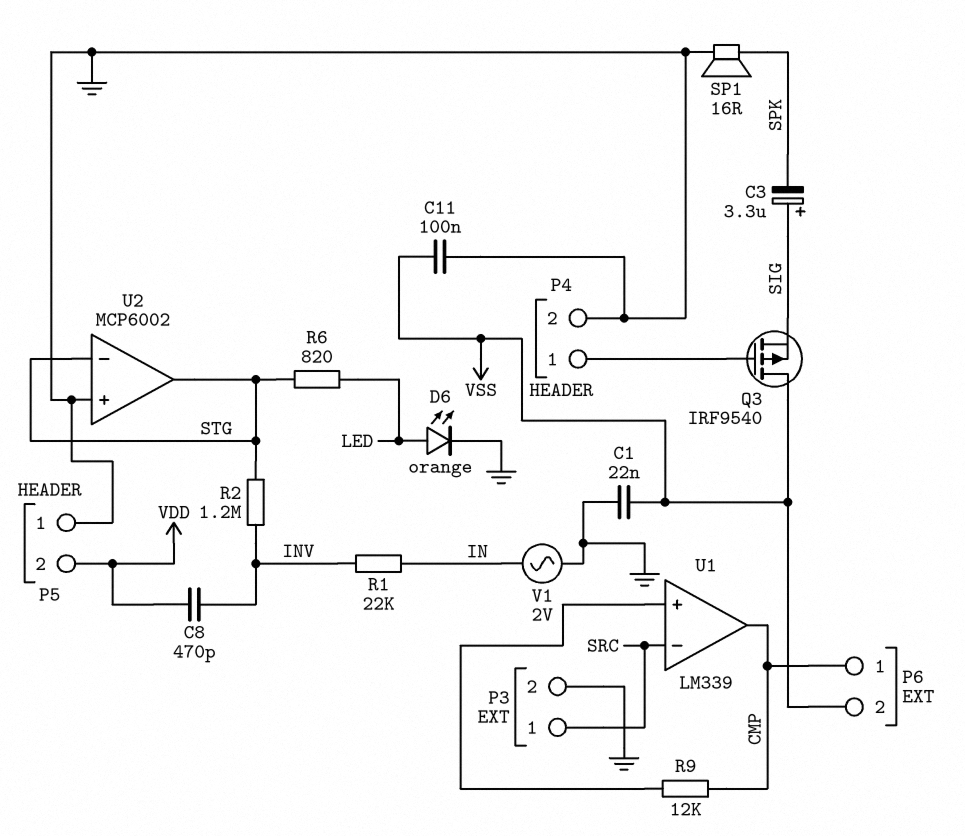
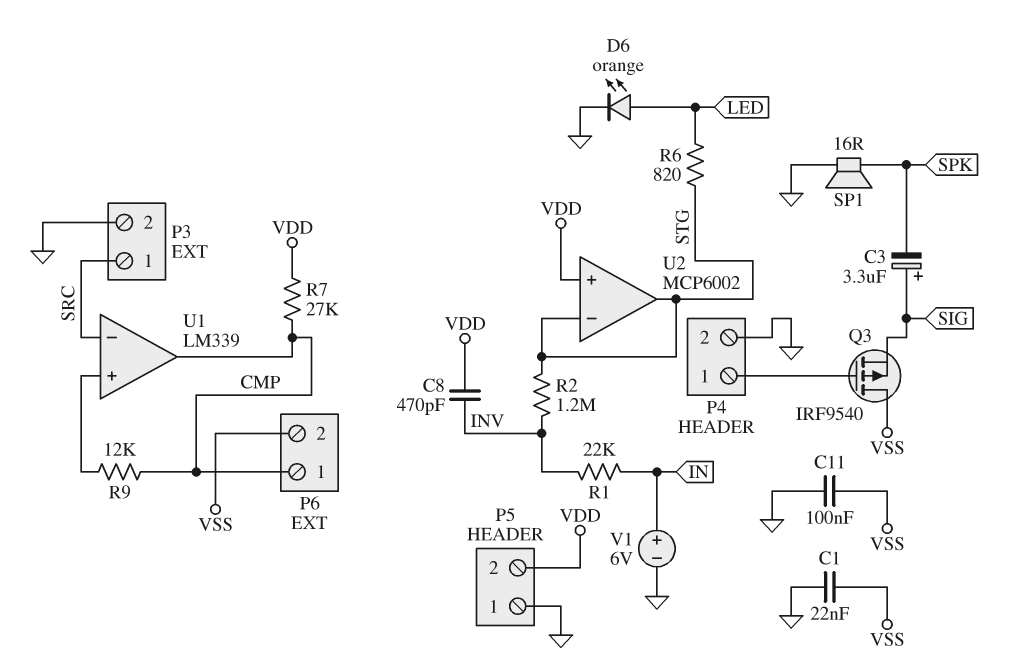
R7: none -> 27k (CMP, VDD)
U2 pin in+: GND -> VDD
V1: AC 2V (GND, IN) -> 6V (plus IN, minus GND)

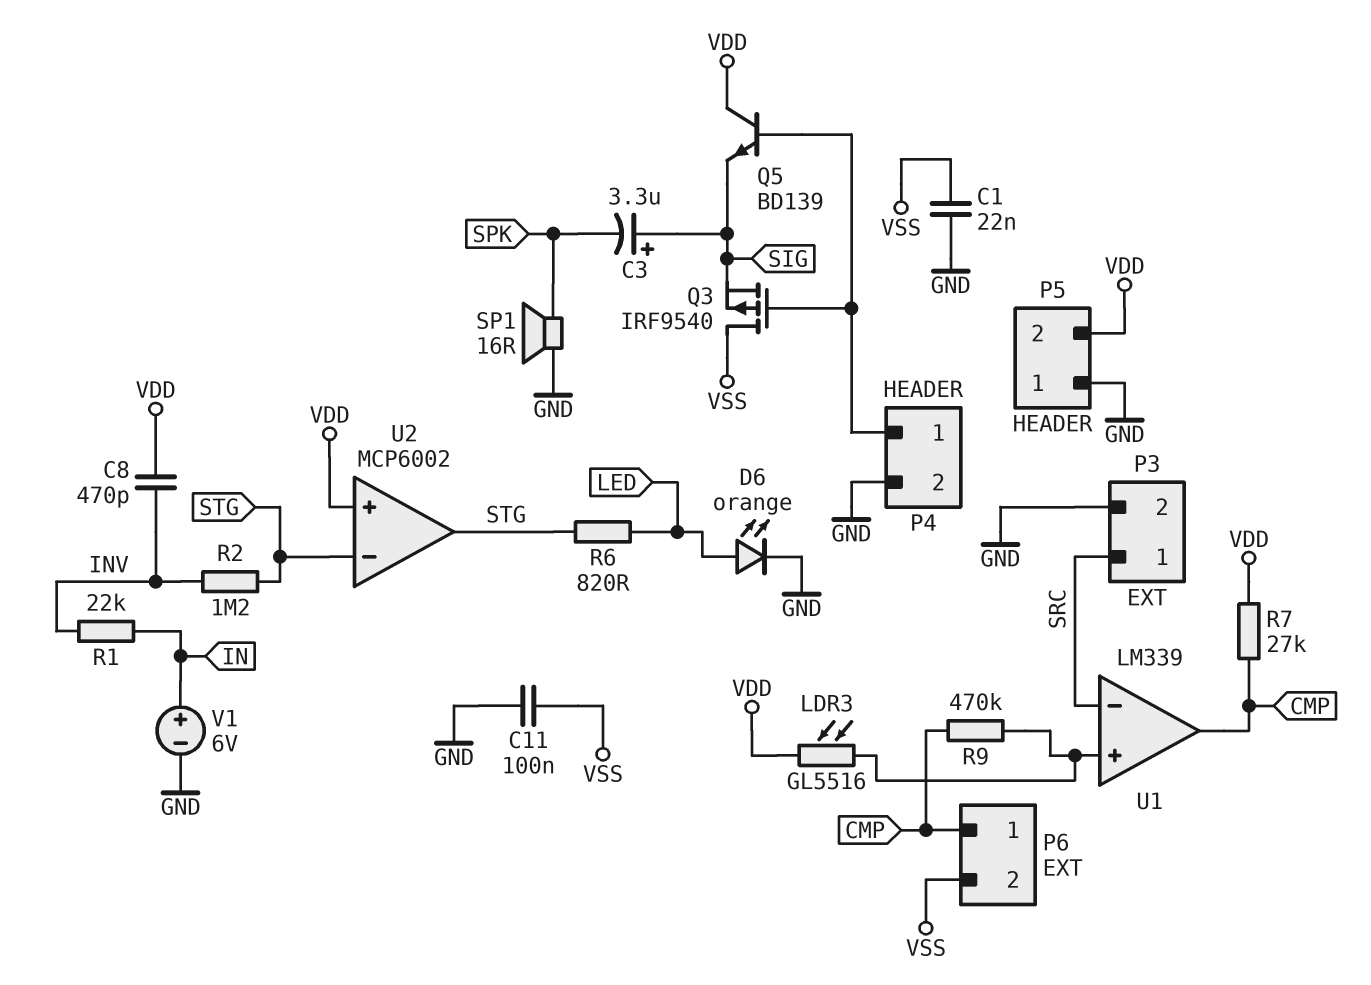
LDR3: none -> GL5516 (U1/in+, VDD)
Q5: none -> NPN BD139 (B P4/1, C VDD, E SIG)
R9: 12k (CMP, U1/in+) -> 470k (CMP, U1/in+)

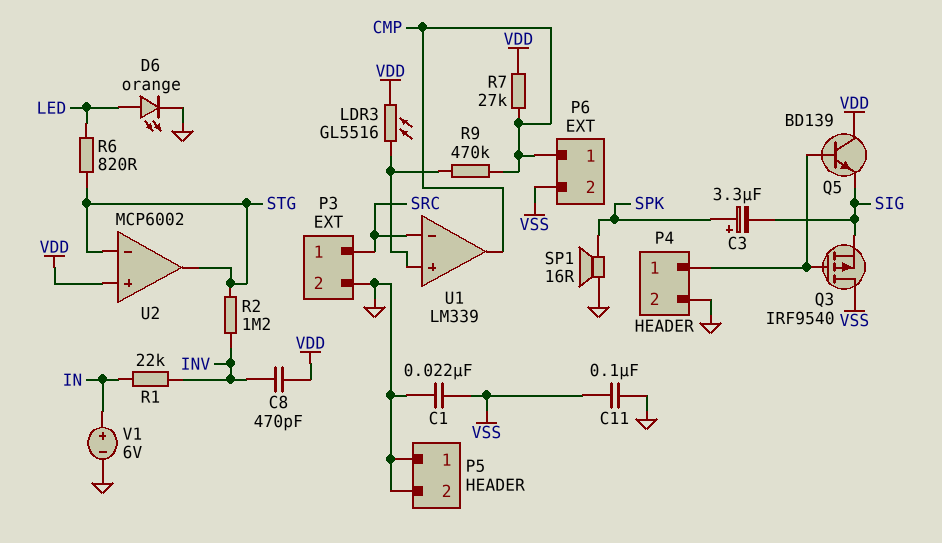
C3: 3.3uF (plus SIG, minus SPK) -> 3.3uF (plus SPK, minus SIG)
P5 pin 2: VDD -> GND

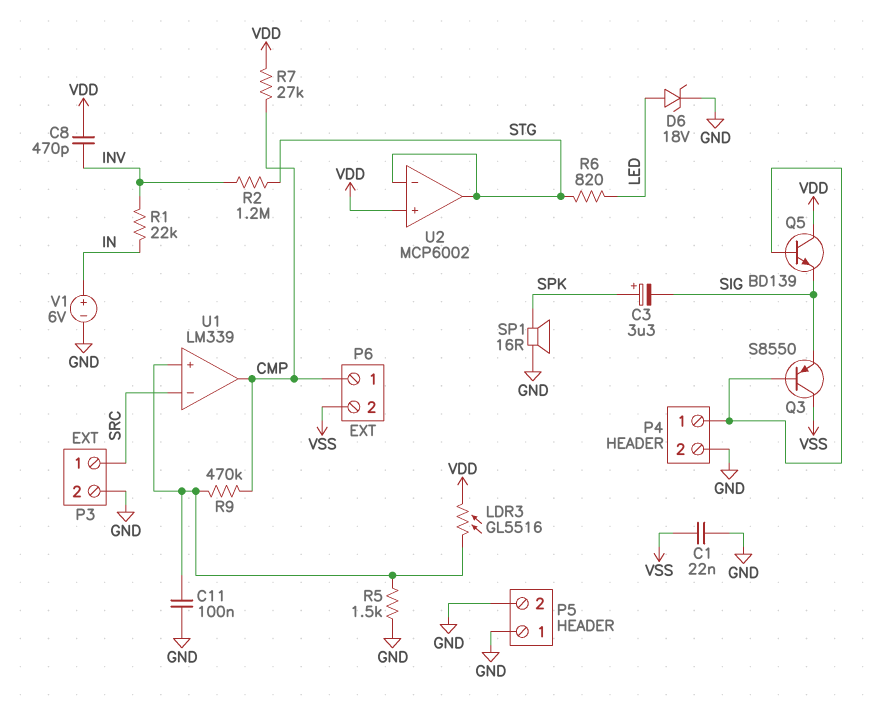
C11: 100nF (GND, VSS) -> 100nF (GND, U1/in+)
D6: LED orange (A LED, K GND) -> zener 18V (A LED, K GND)
Q3: PMOS IRF9540 (G P4/1, D VSS, S SIG) -> PNP S8550 (B P4/1, C VSS, E SIG)
R5: none -> 1.5k (GND, U1/in+)

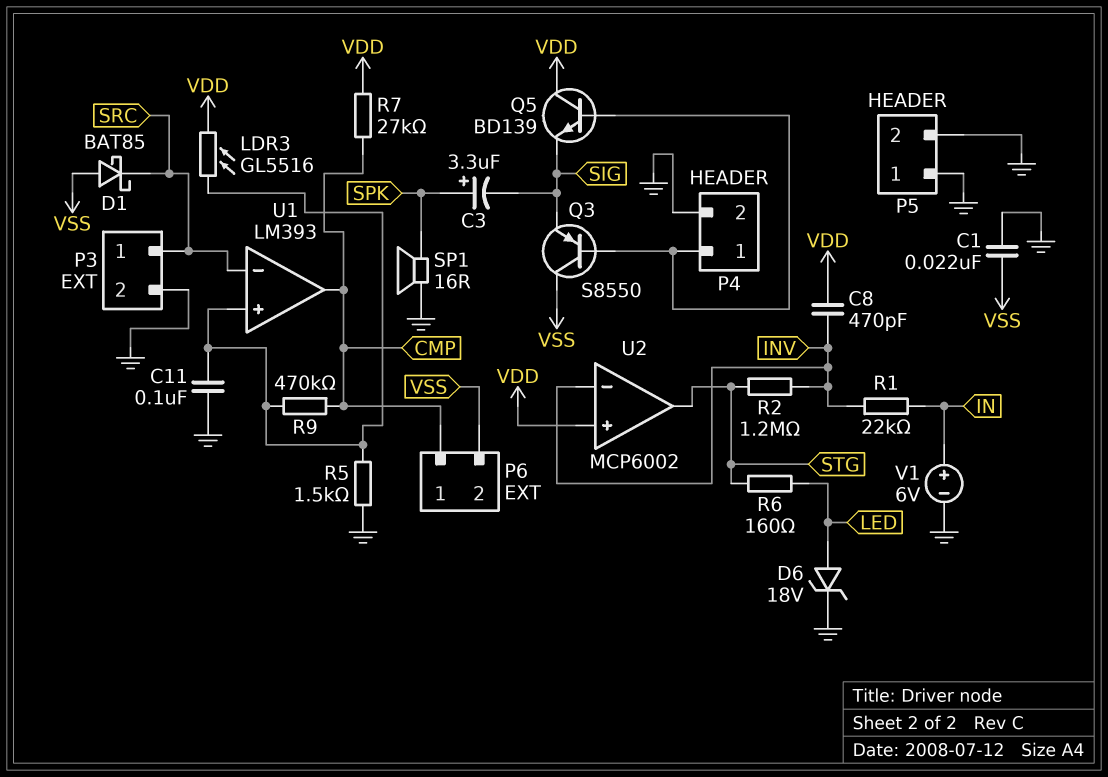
D1: none -> schottky BAT85 (A VSS, K SRC)
R6: 820 (LED, STG) -> 160 (LED, STG)
U1: LM339 -> LM393
U2 pin in-: STG -> INV

